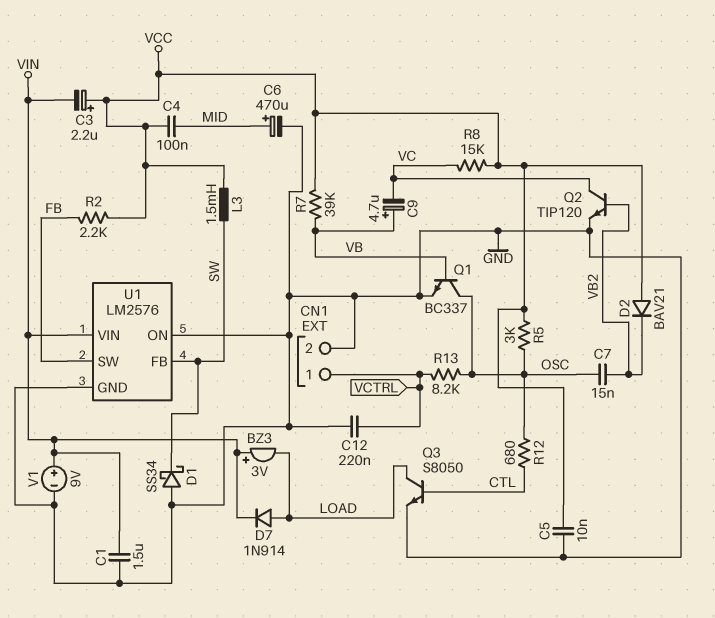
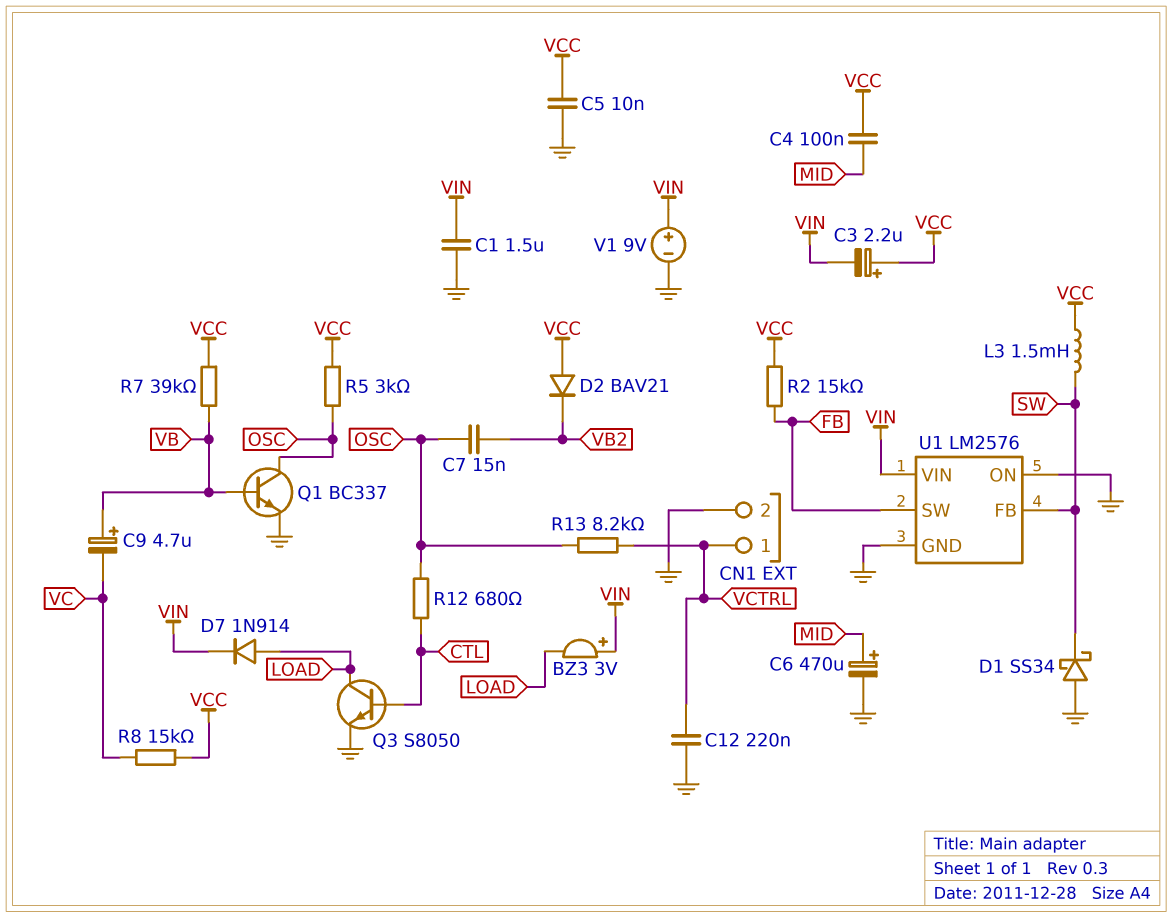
Q2: NPN TIP120 (B VB2, C VC, E GND) -> none
R2: 2.2k (FB, VCC) -> 15k (FB, VCC)

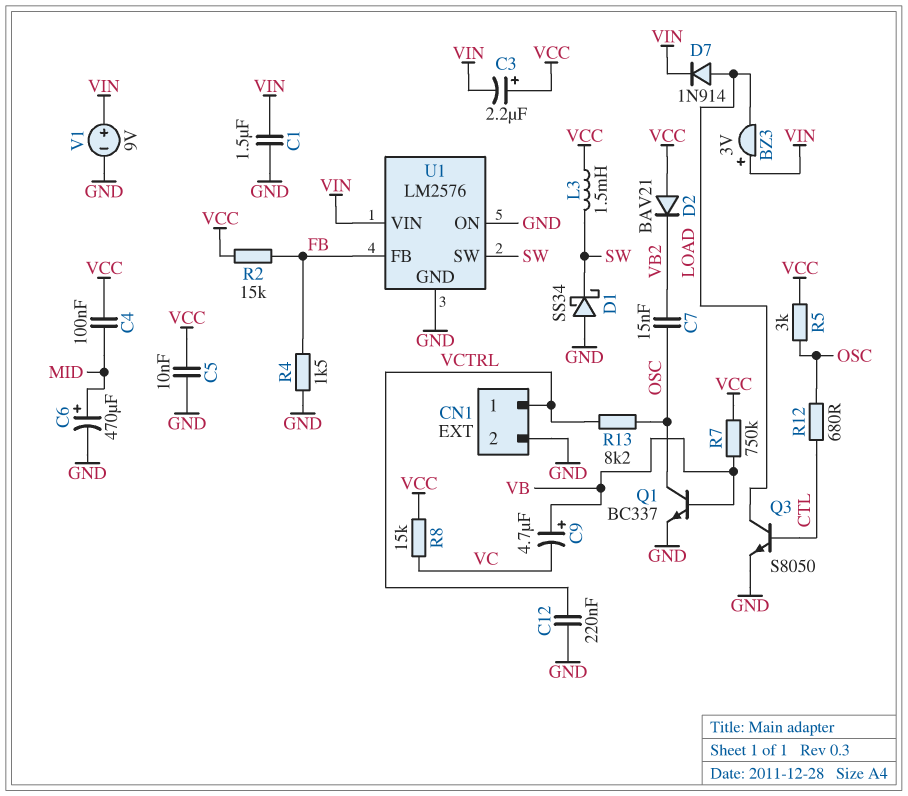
R4: none -> 1.5k (FB, GND)
R7: 39k (VB, VCC) -> 750k (VB, VCC)
U1 pin FB: SW -> FB
U1 pin SW: FB -> SW

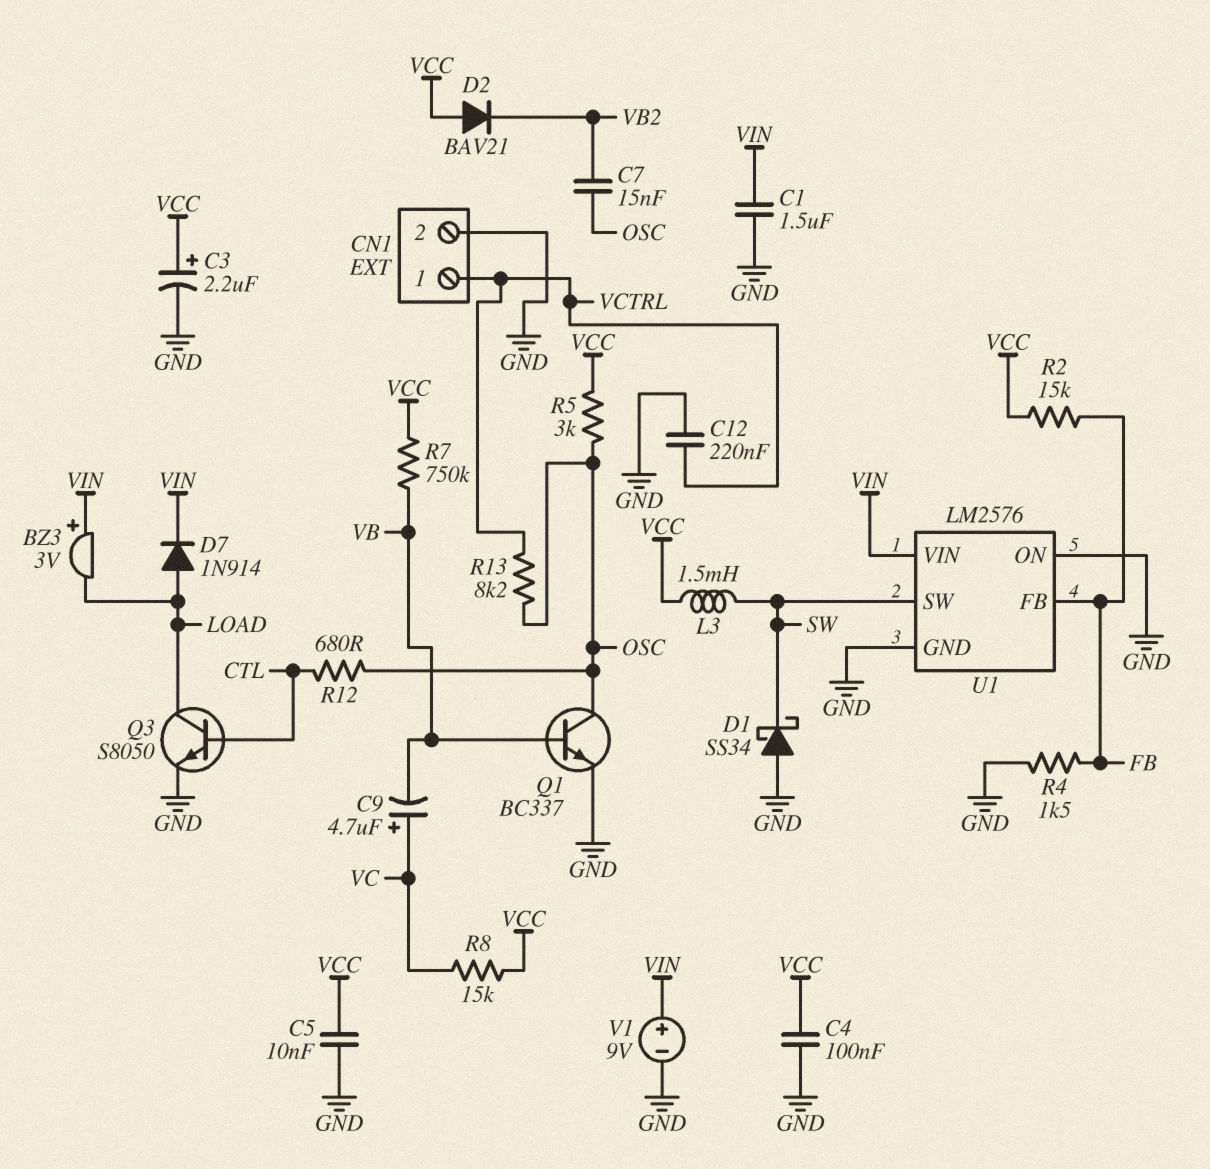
C3: 2.2uF (plus VCC, minus VIN) -> 2.2uF (plus VCC, minus GND)
C4: 100nF (MID, VCC) -> 100nF (GND, VCC)
C6: 470uF (plus MID, minus GND) -> none
C9: 4.7uF (plus VB, minus VC) -> 4.7uF (plus VC, minus VB)

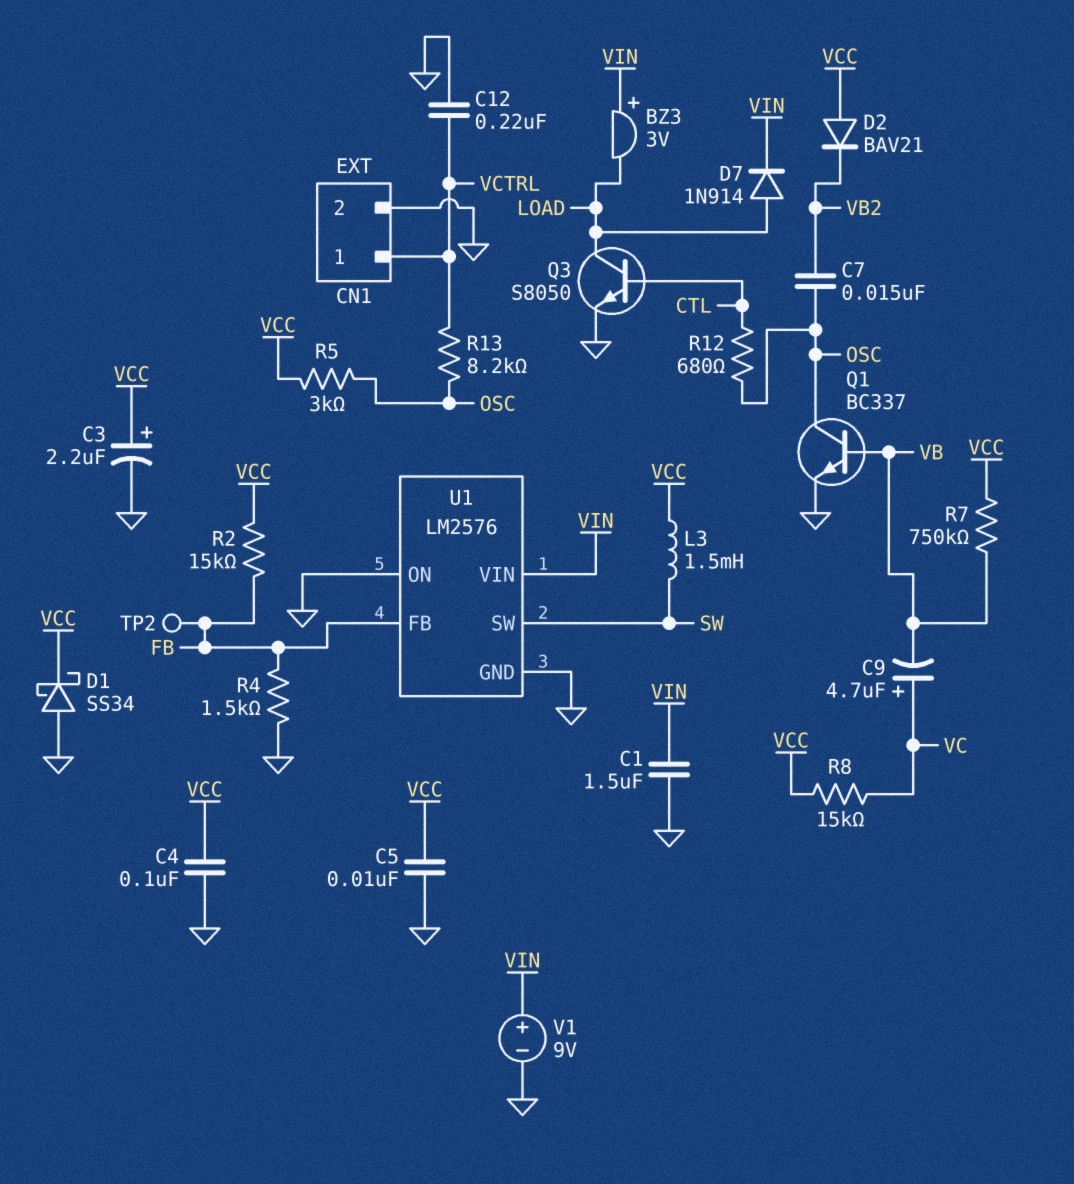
D1: schottky SS34 (A GND, K SW) -> schottky SS34 (A GND, K VCC)
TP2: none -> test point (FB)

